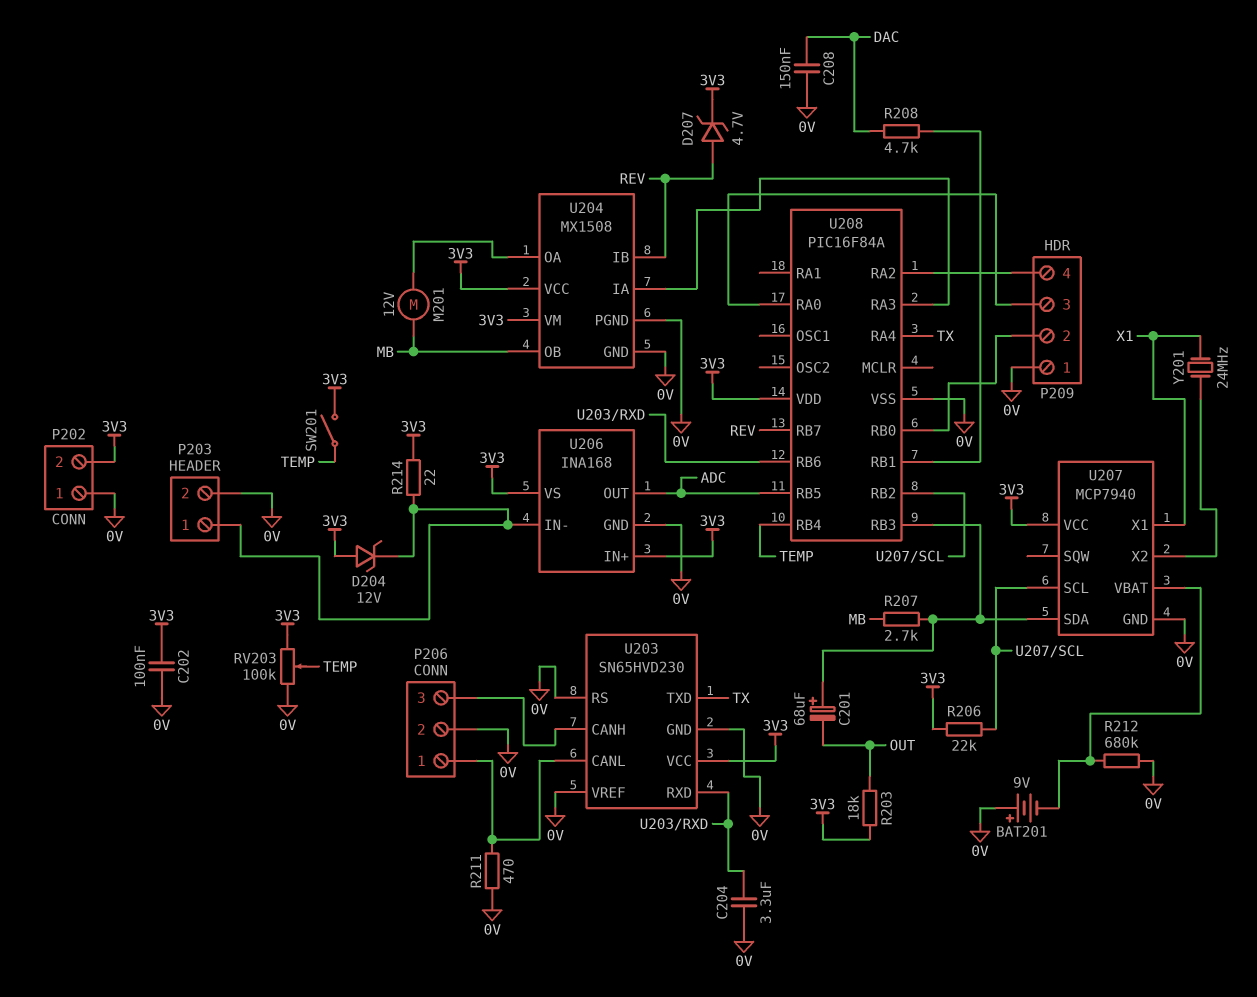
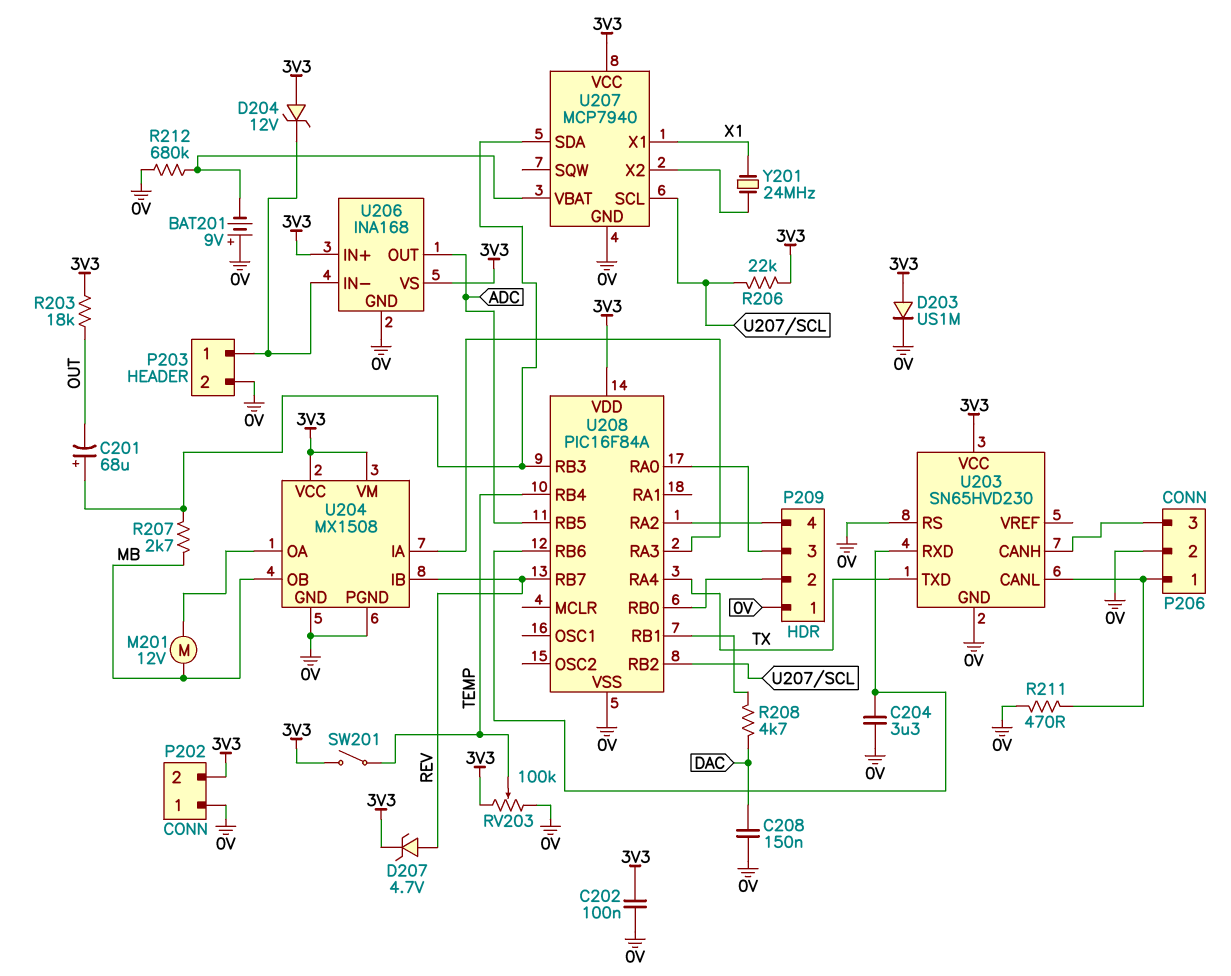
D203: none -> diode US1M (A 3V3, K 0V)
R214: 22 (3V3, P203/1) -> none
U203 pin VREF: 0V -> none

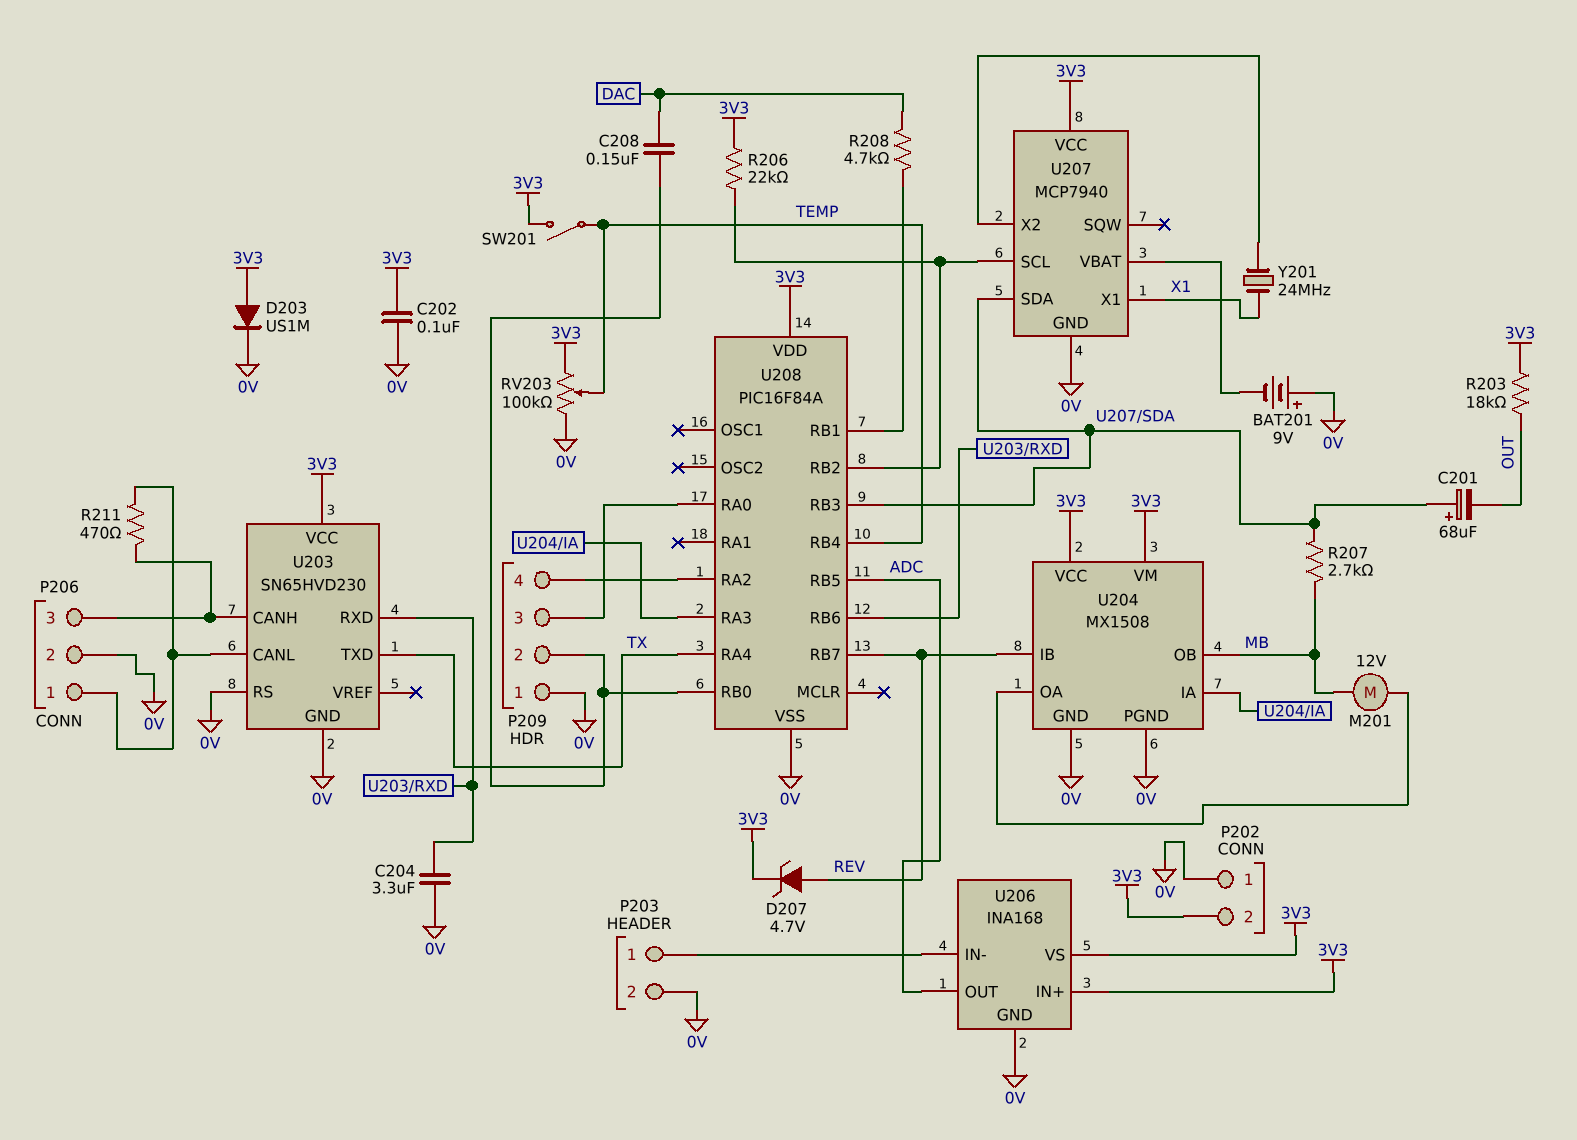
C208: 150nF (0V, DAC) -> 150nF (DAC, P209/2)
D204: zener 12V (A 3V3, K P203/1) -> none
R211: 470 (0V, P206/1) -> 470 (P206/1, P206/3)
R212: 680k (0V, U207/VBAT) -> none

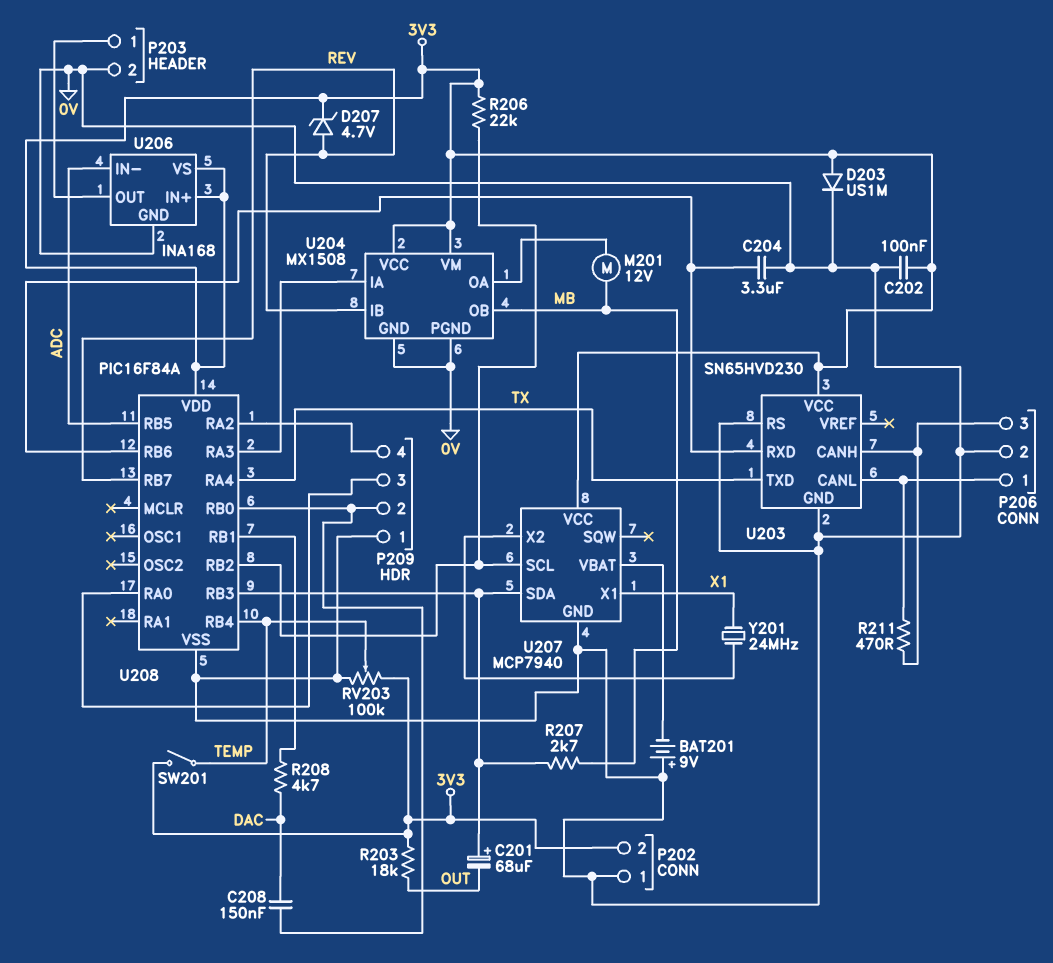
U206 pin IN-: P203/1 -> ADC
U206 pin OUT: ADC -> P203/1

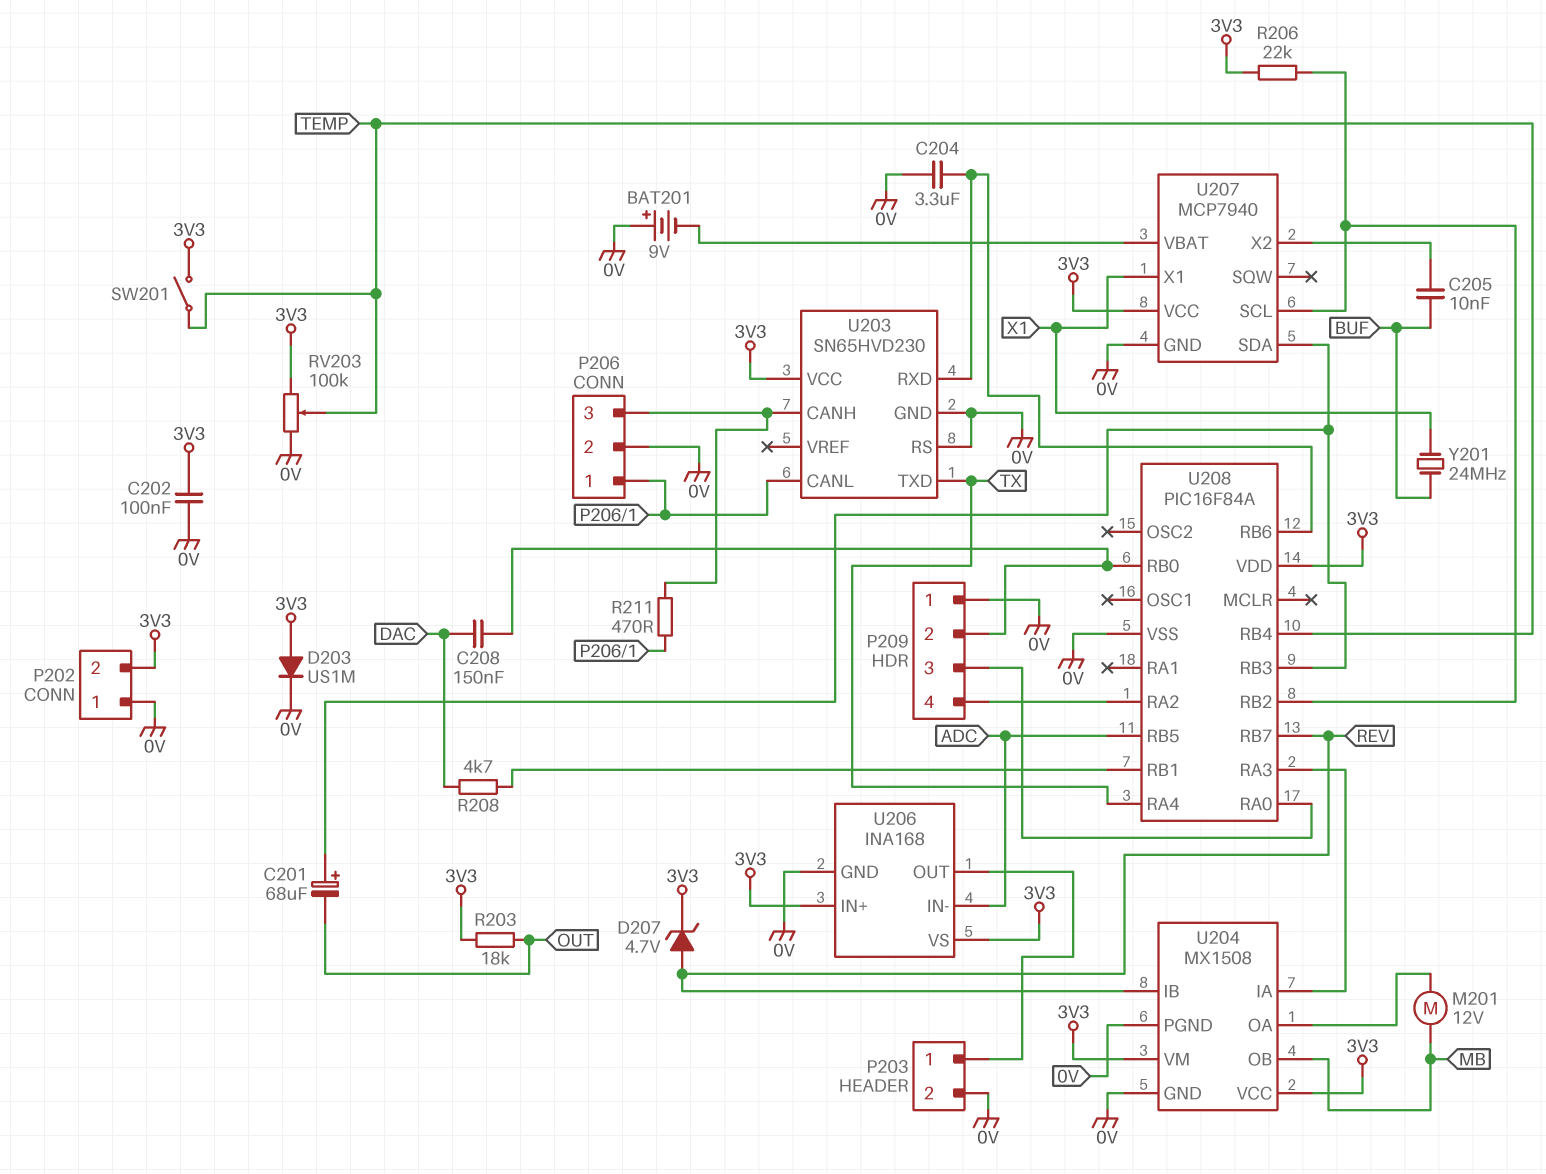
C205: none -> 10nF (BUF, U207/X2)
R207: 2.7k (MB, U207/SDA) -> none
Y201: 24MHz (U207/X2, X1) -> 24MHz (BUF, X1)

